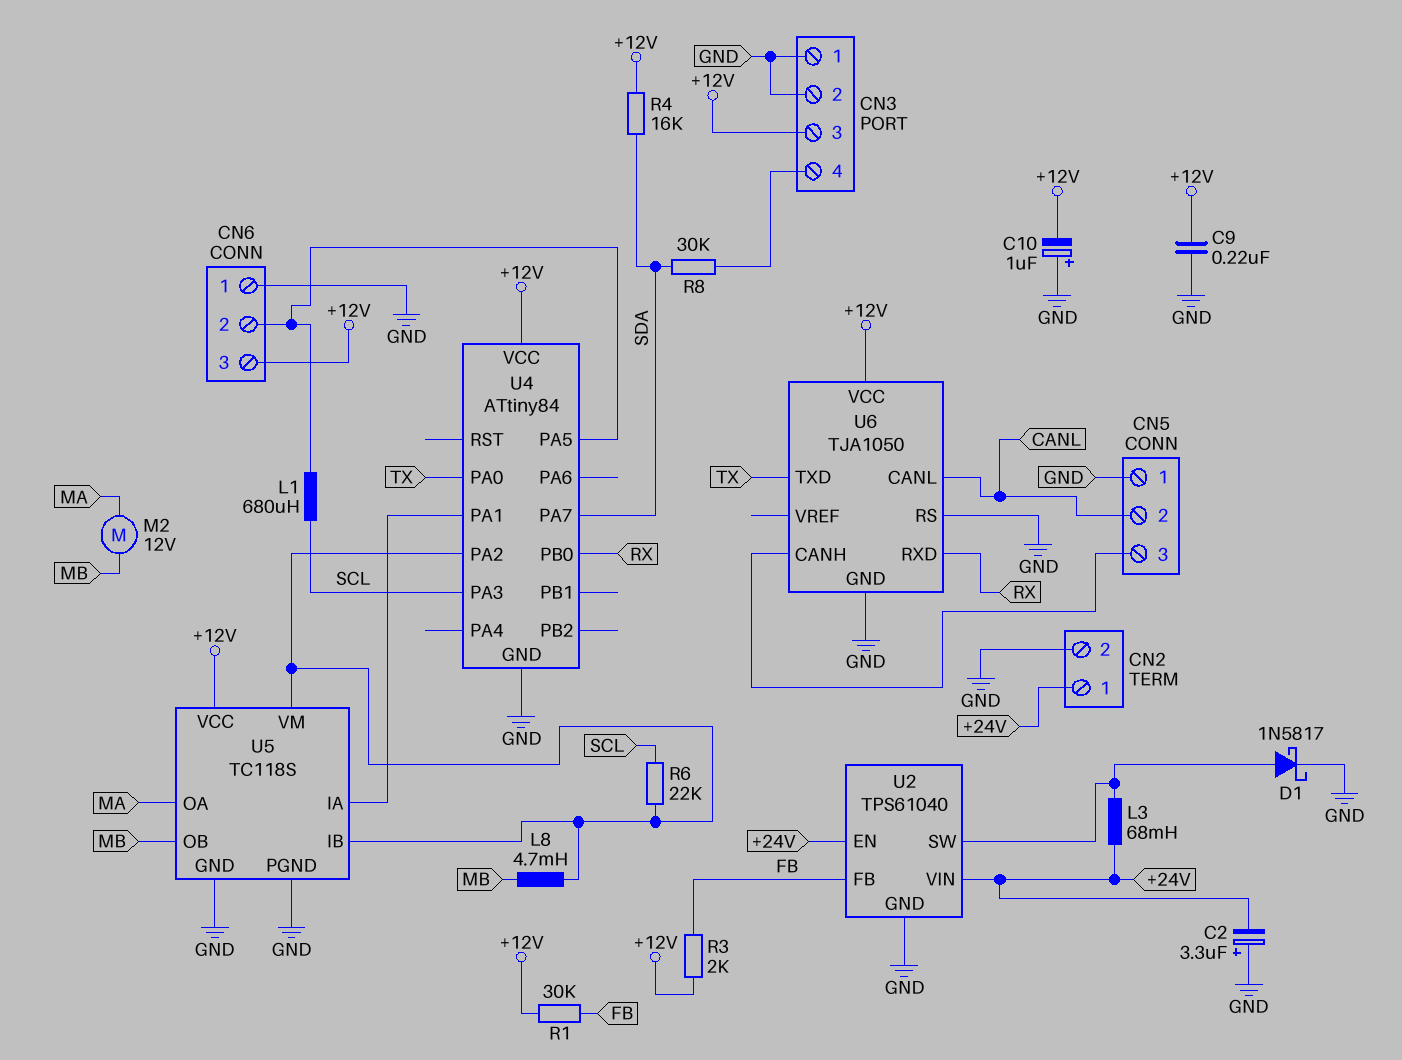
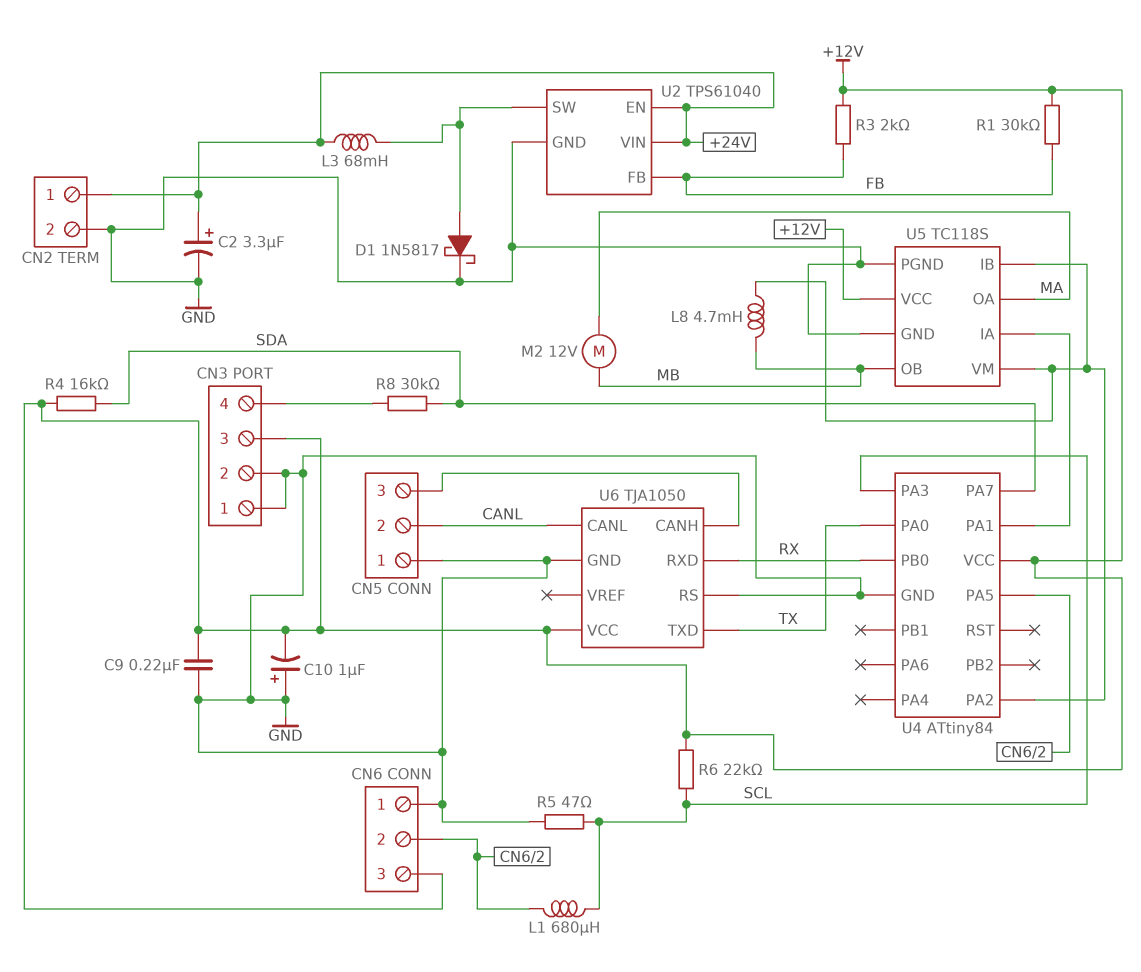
C2: 3.3uF (plus GND, minus +24V) -> 3.3uF (plus +24V, minus GND)
R5: none -> 47 (GND, SCL)
R6: 22k (SCL, U4/PA2) -> 22k (+12V, SCL)

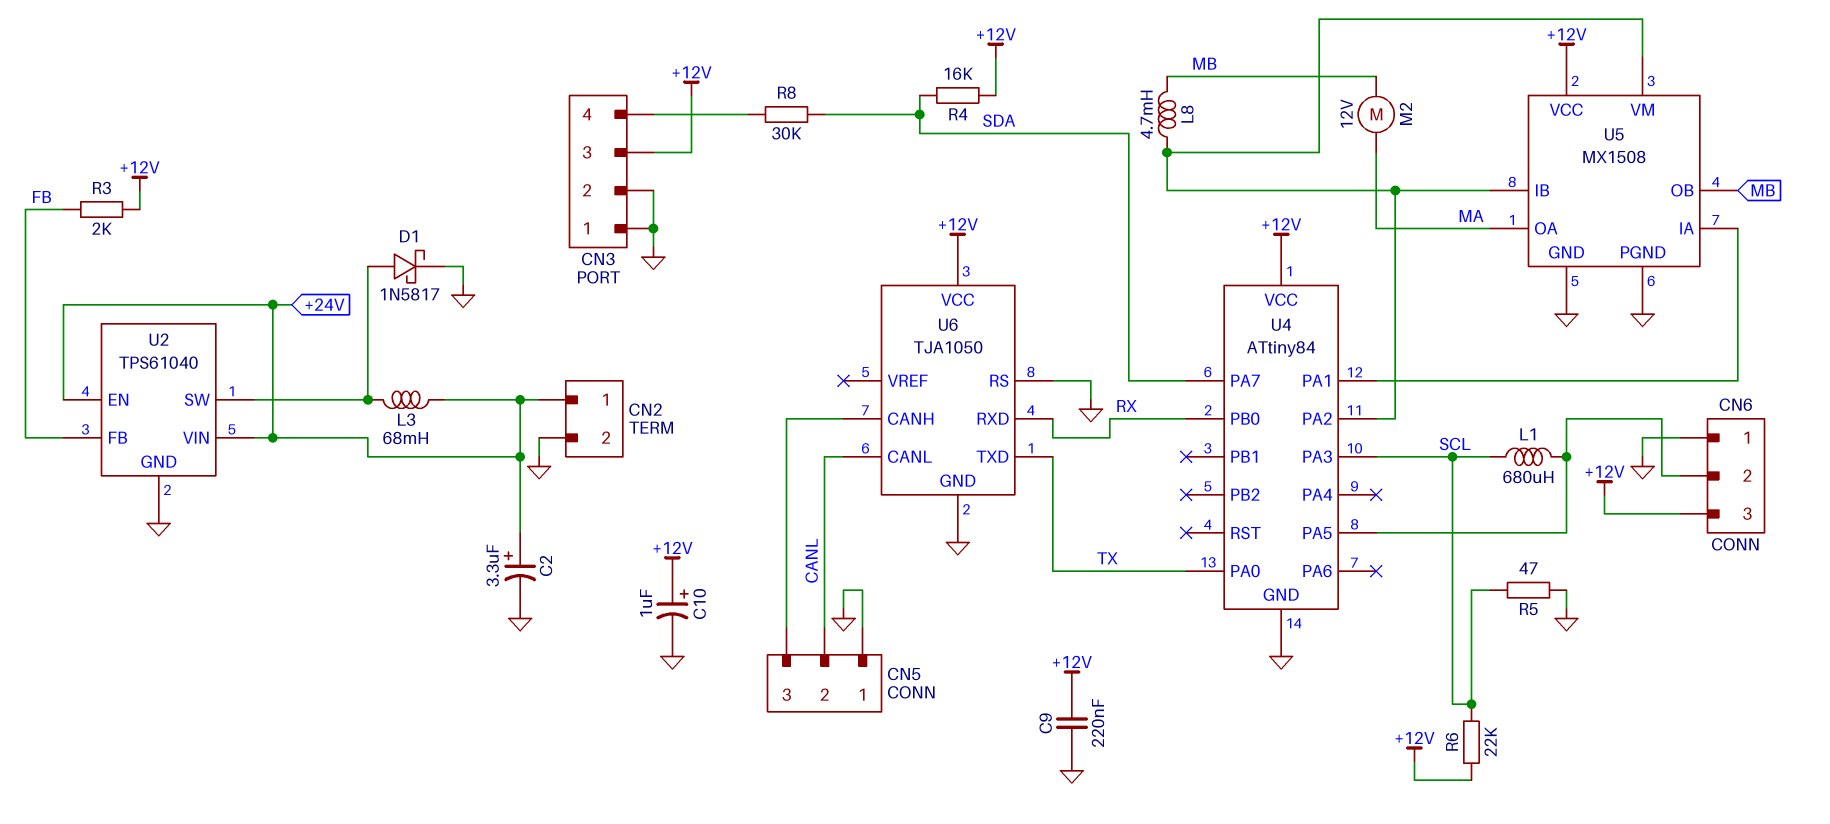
C10: 1uF (plus GND, minus +12V) -> 1uF (plus +12V, minus GND)
R1: 30k (+12V, FB) -> none
U5: TC118S -> MX1508

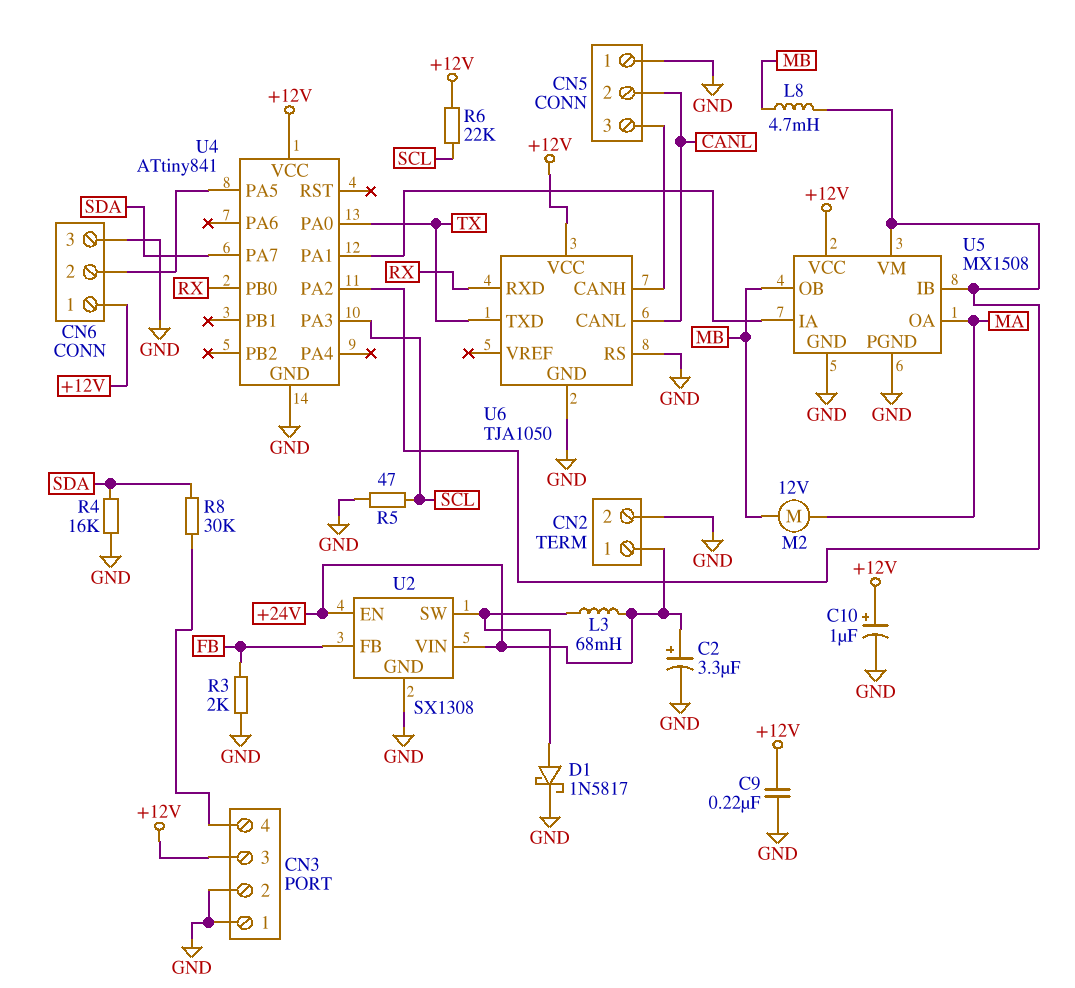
CN6 pin 1: GND -> +12V
CN6 pin 3: +12V -> GND
L1: 680uH (CN6/2, SCL) -> none
R3: 2k (+12V, FB) -> 2k (FB, GND)
R4: 16k (+12V, SDA) -> 16k (GND, SDA)
U2: TPS61040 -> SX1308
U4: ATtiny84 -> ATtiny841

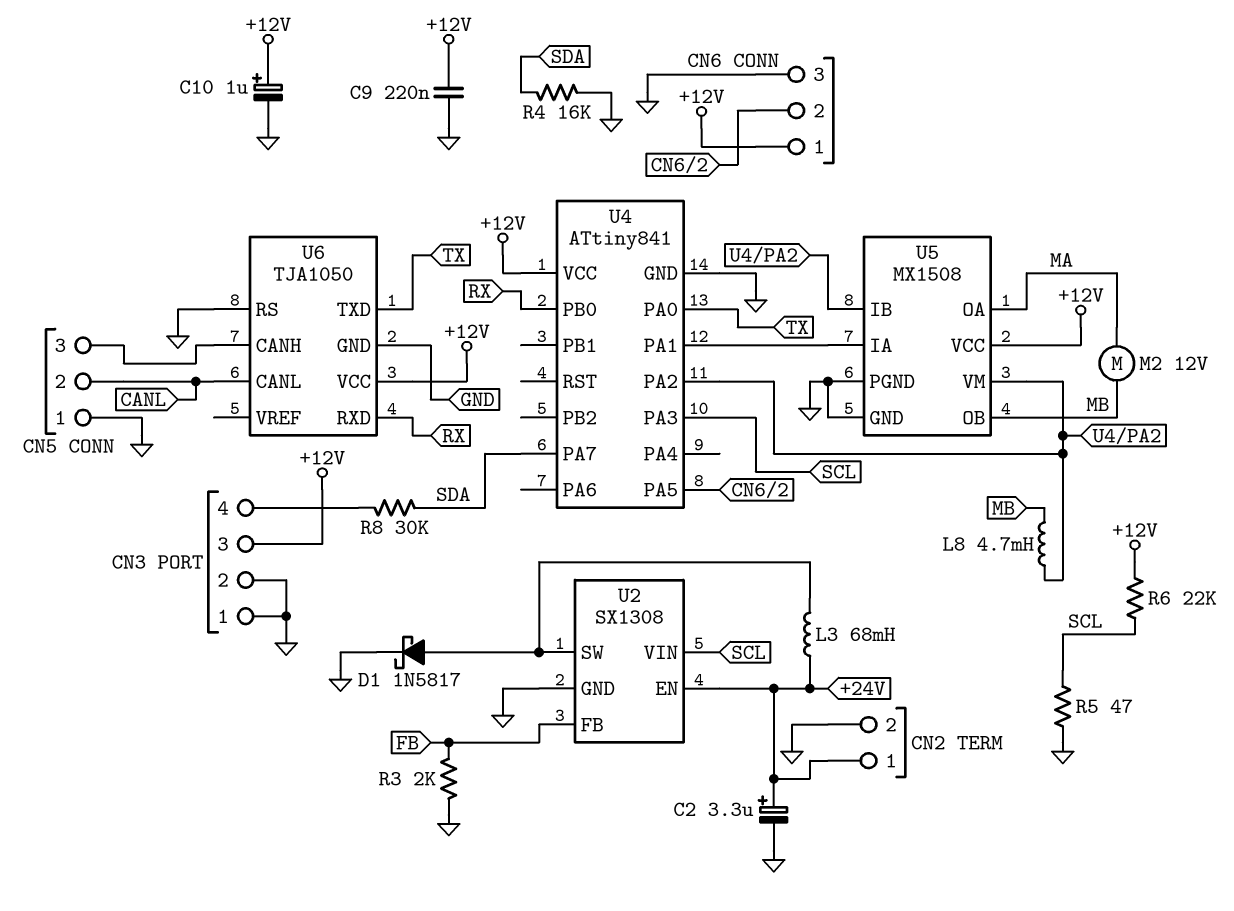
U2 pin VIN: +24V -> SCL

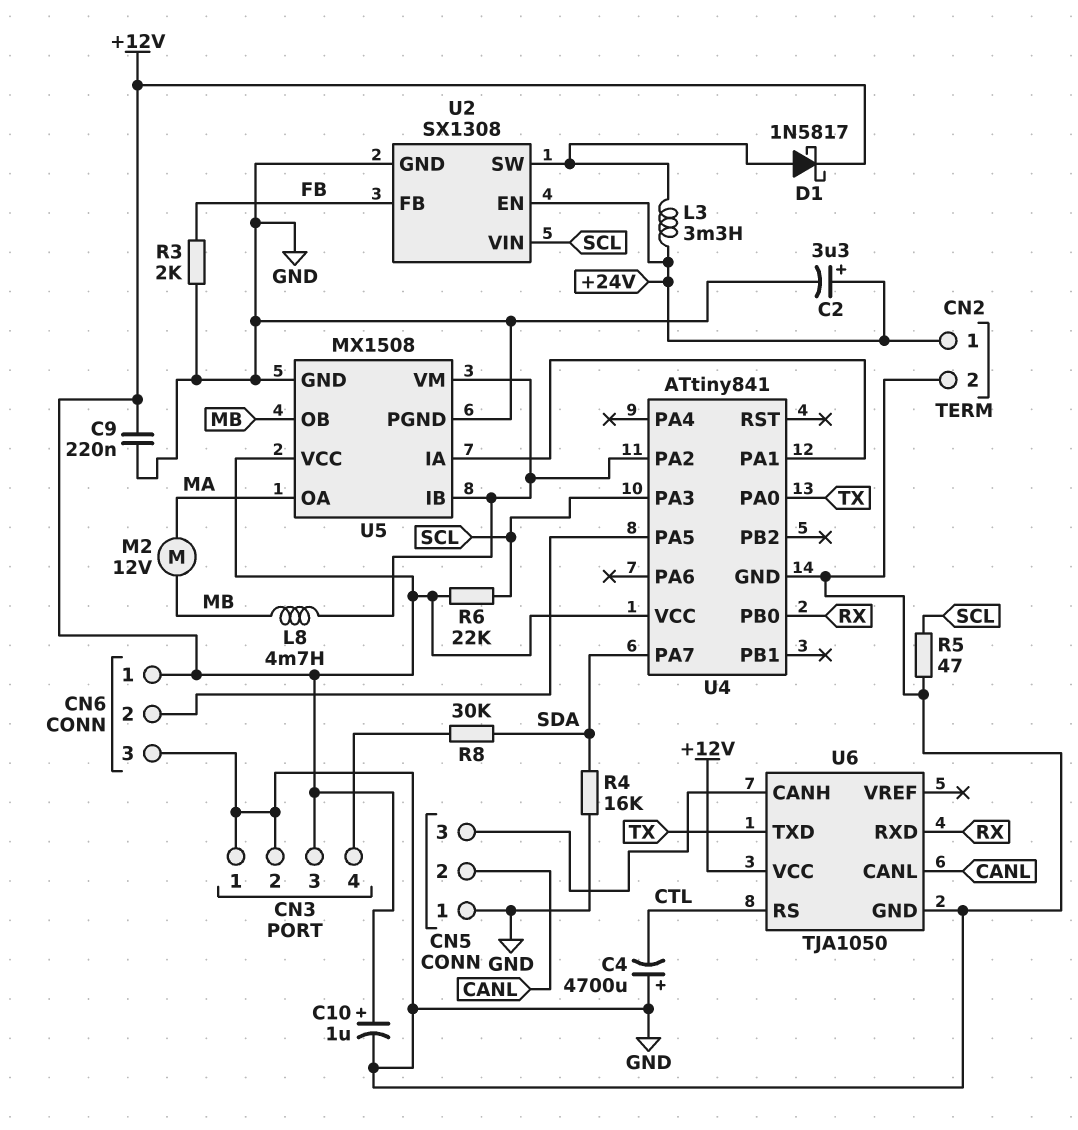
C4: none -> 4700uF (plus GND, minus CTL)
D1: schottky 1N5817 (A U2/SW, K GND) -> schottky 1N5817 (A U2/SW, K +12V)
L3: 68mH (+24V, U2/SW) -> 3.3mH (+24V, U2/SW)
U6 pin RS: GND -> CTL

